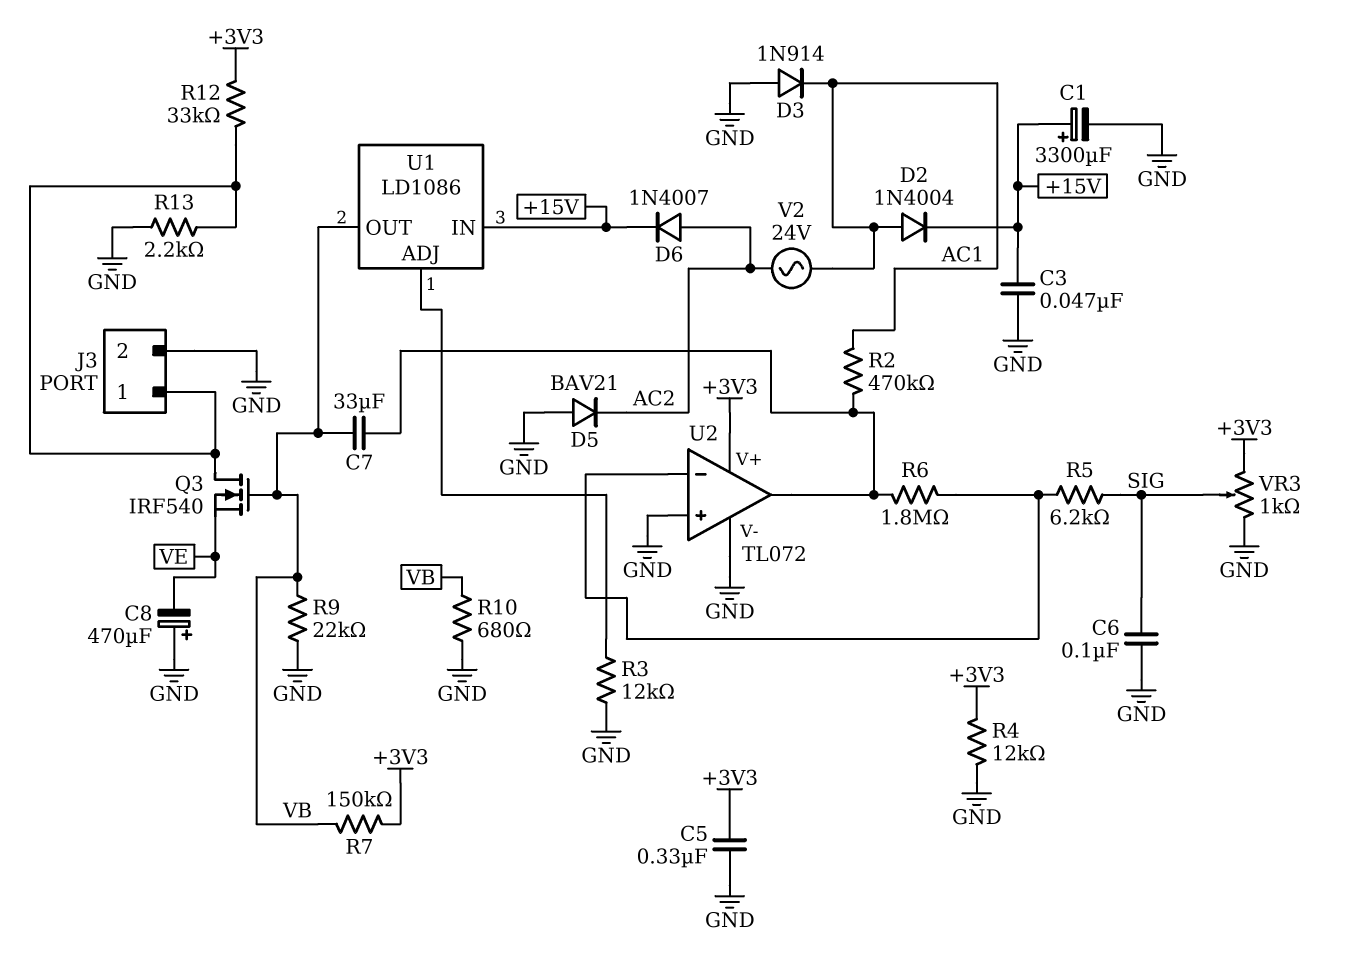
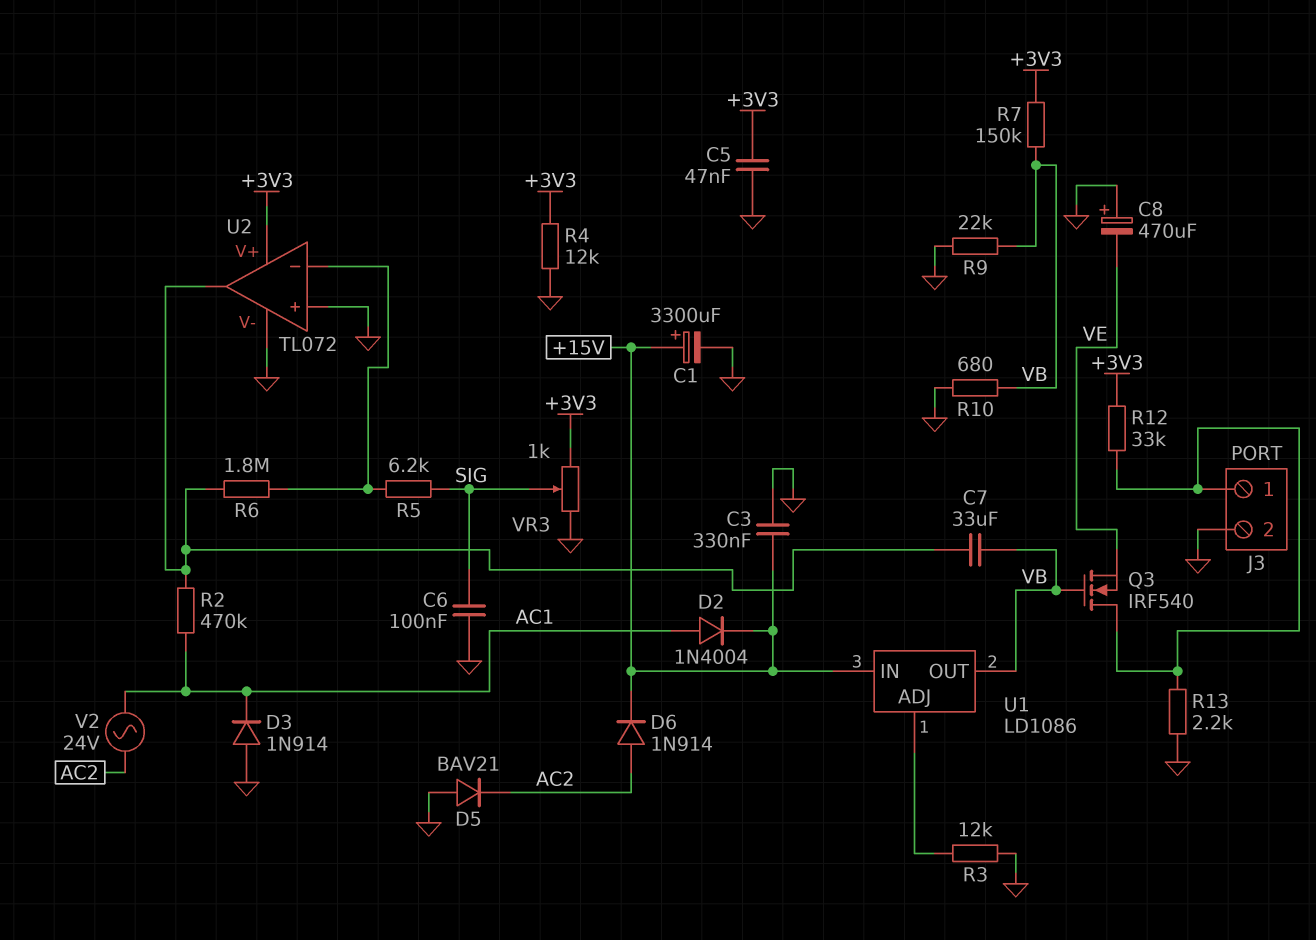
C3: 47nF (+15V, GND) -> 330nF (+15V, GND)
C5: 330nF (+3V3, GND) -> 47nF (+3V3, GND)
D6: diode 1N4007 (A AC2, K +15V) -> diode 1N914 (A AC2, K +15V)

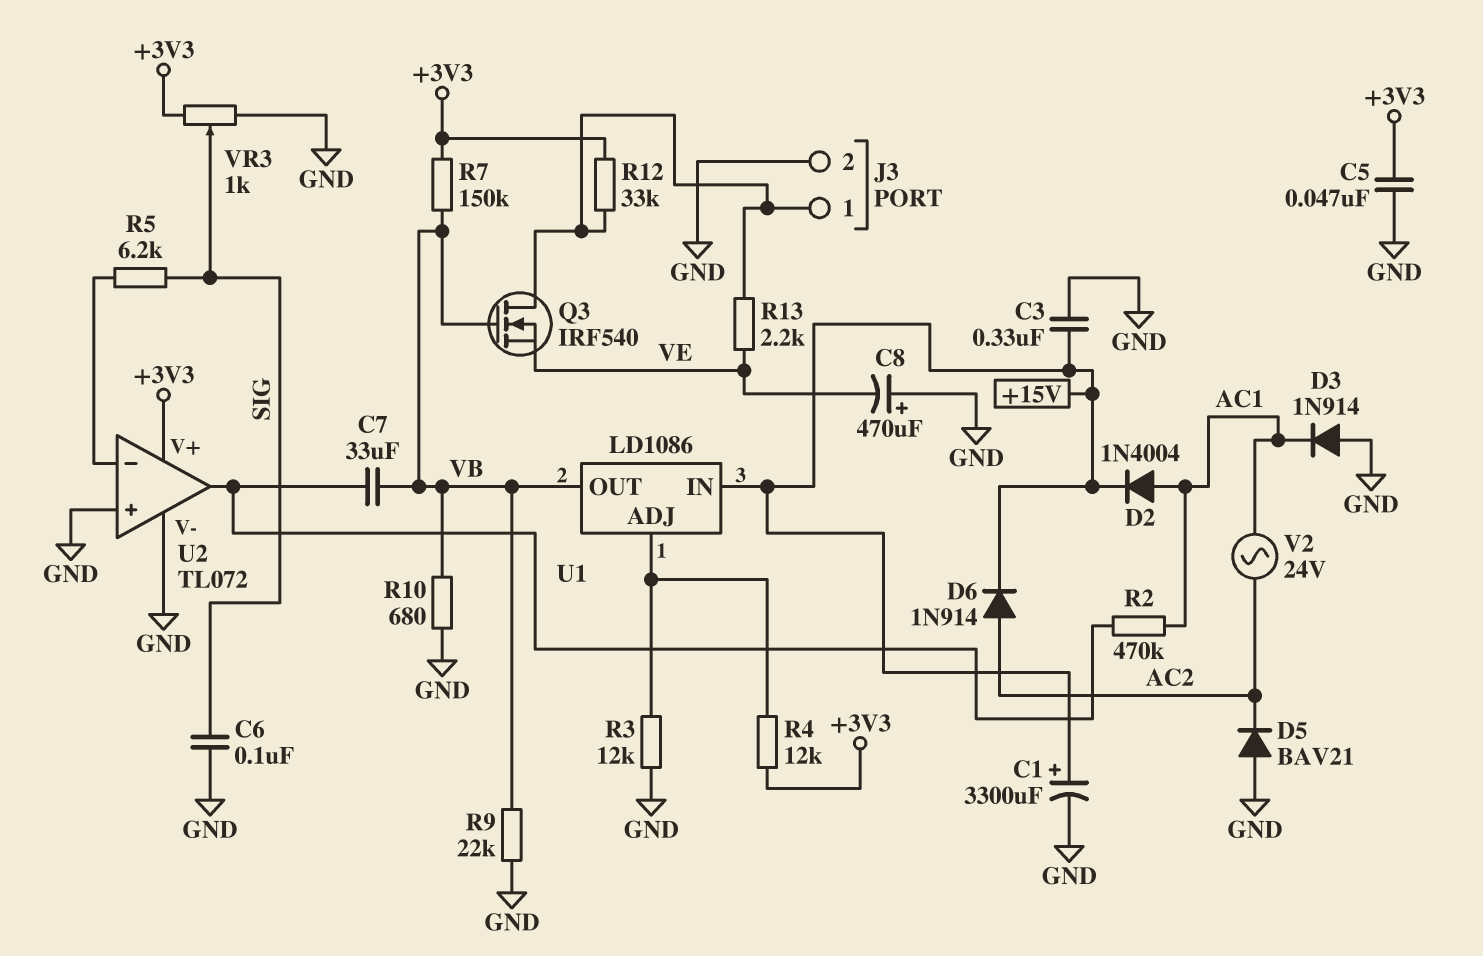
R4: 12k (+3V3, GND) -> 12k (+3V3, U1/ADJ)
R6: 1.8M (U2/in-, U2/out) -> none
R13: 2.2k (GND, J3/1) -> 2.2k (J3/1, VE)

